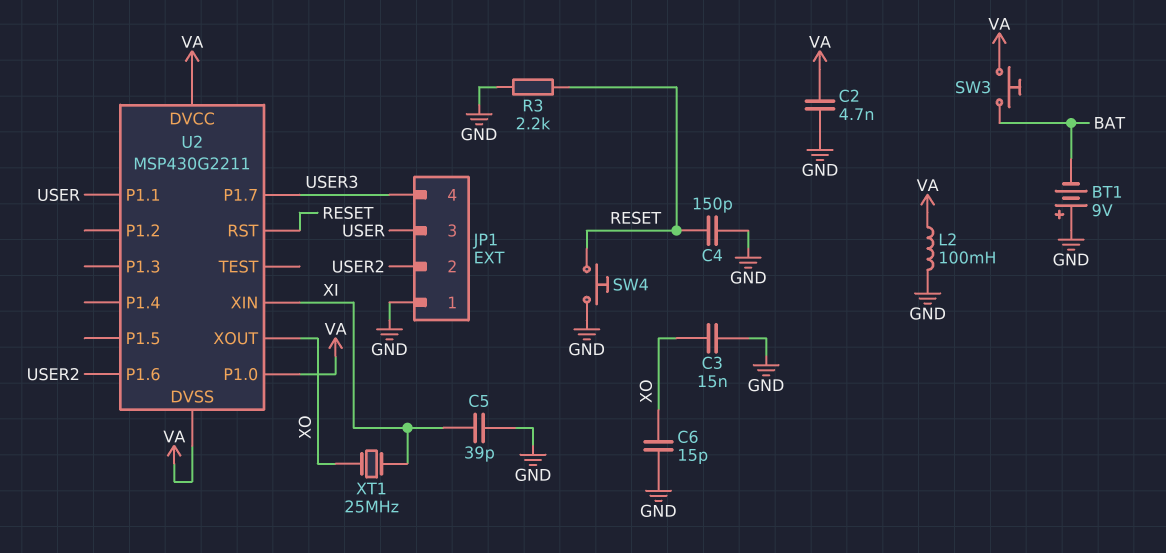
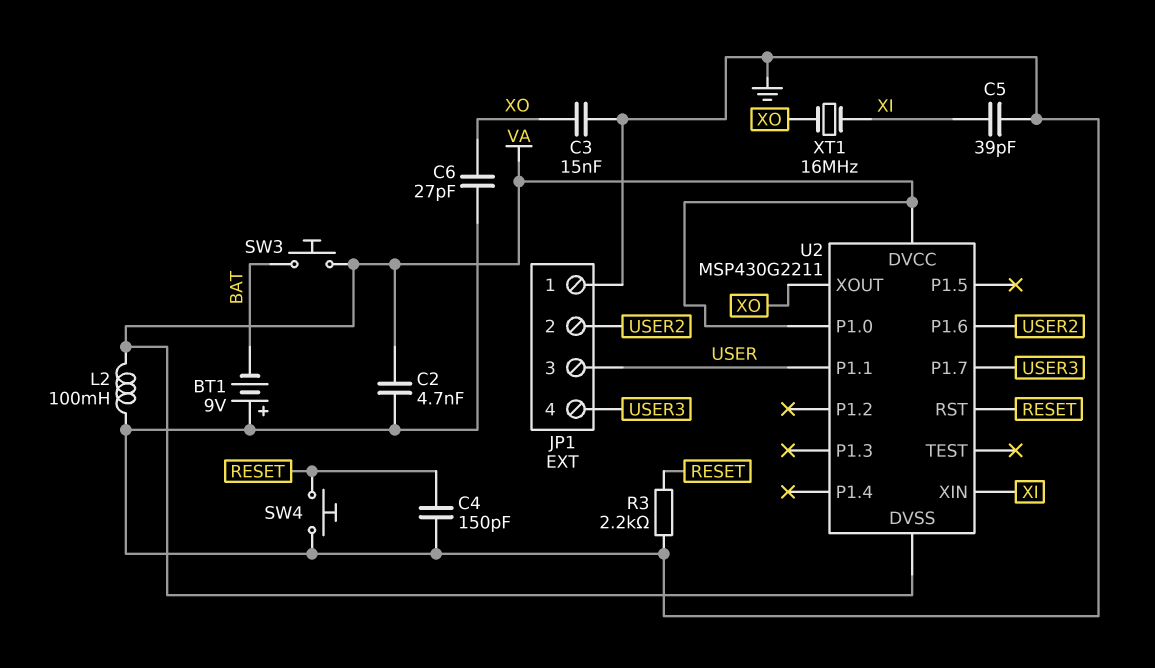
C6: 15pF (GND, XO) -> 27pF (GND, XO)
XT1: 25MHz (XI, XO) -> 16MHz (XI, XO)

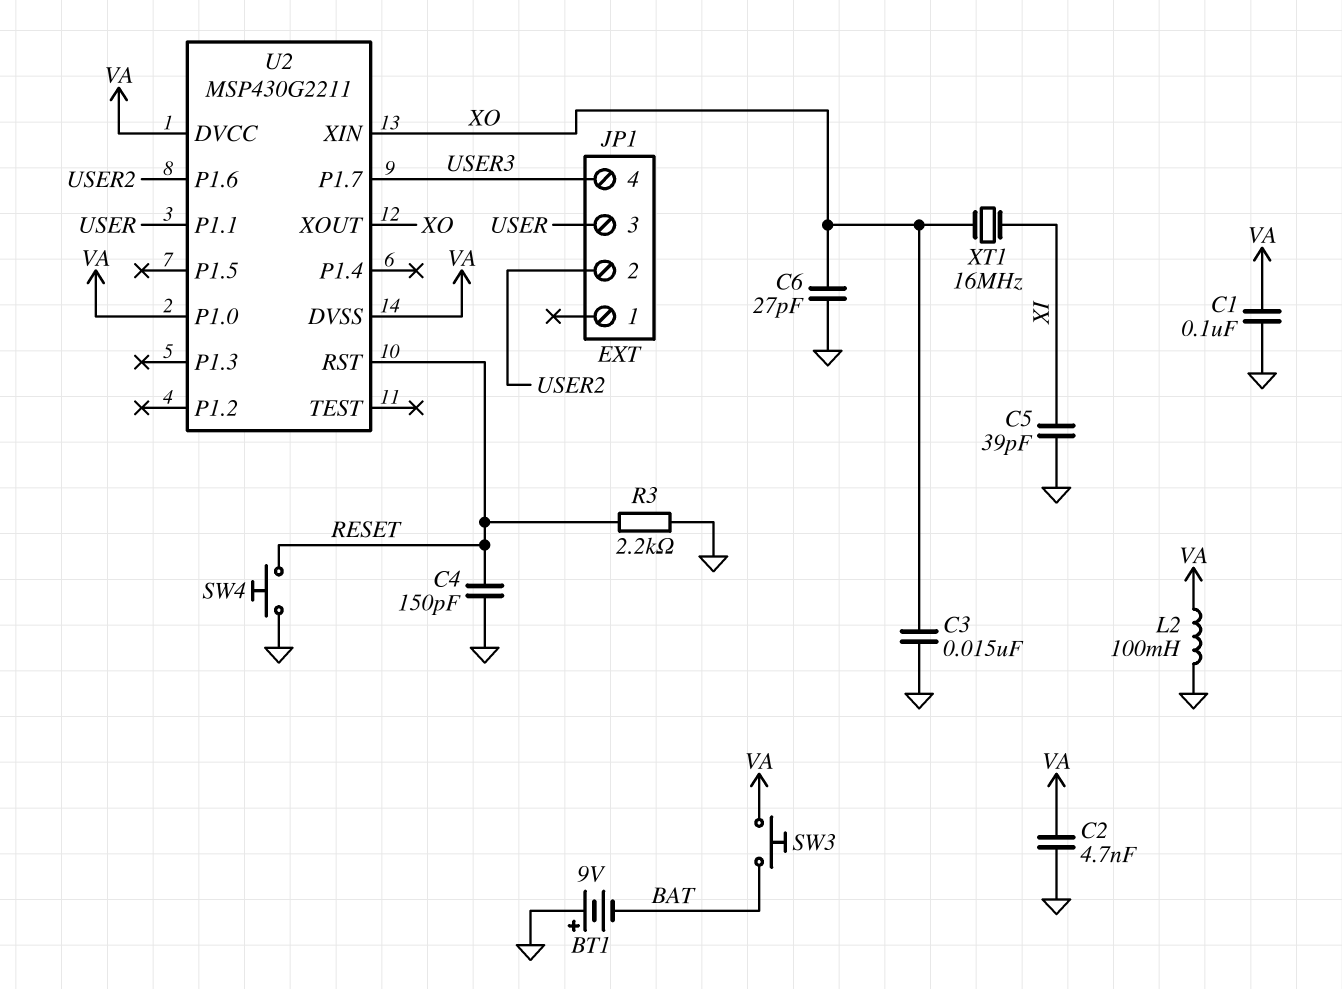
C1: none -> 100nF (GND, VA)
JP1 pin 1: GND -> none
U2 pin XIN: XI -> XO

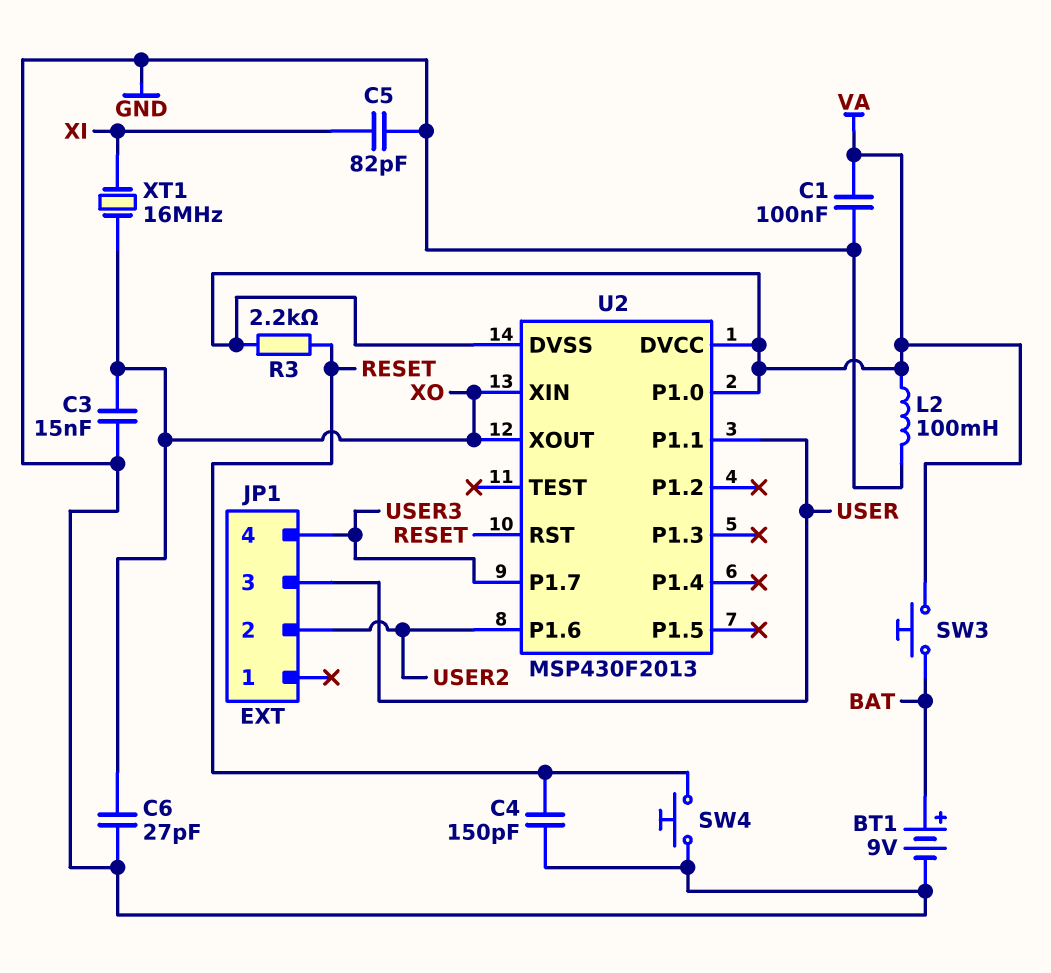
BT1: 9V (plus GND, minus BAT) -> 9V (plus BAT, minus GND)
C2: 4.7nF (GND, VA) -> none
C5: 39pF (GND, XI) -> 82pF (GND, XI)
R3: 2.2k (GND, RESET) -> 2.2k (RESET, VA)
U2: MSP430G2211 -> MSP430F2013

